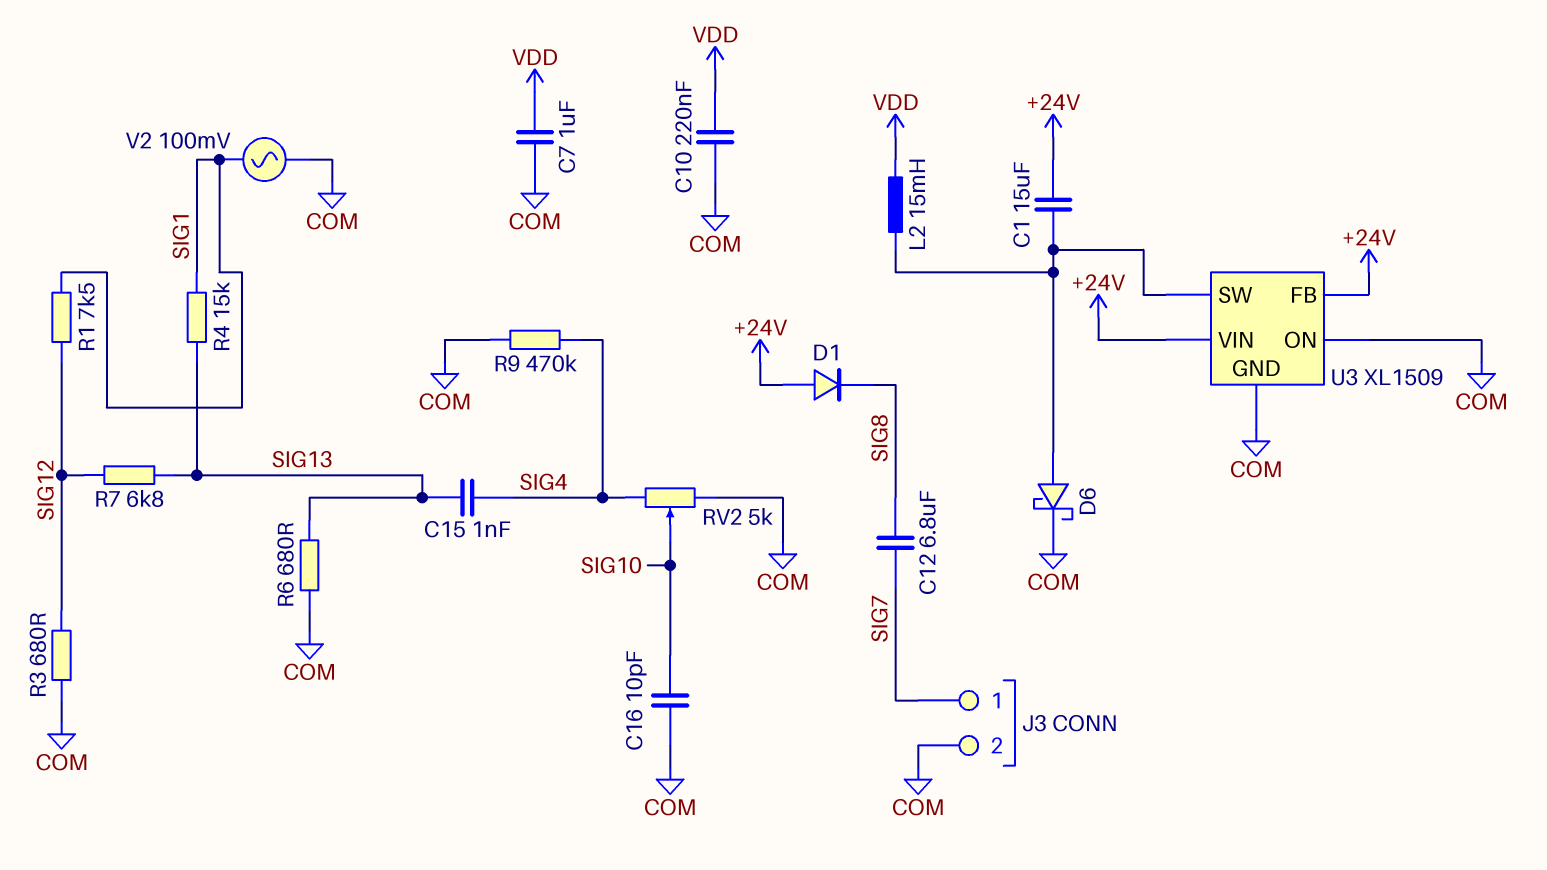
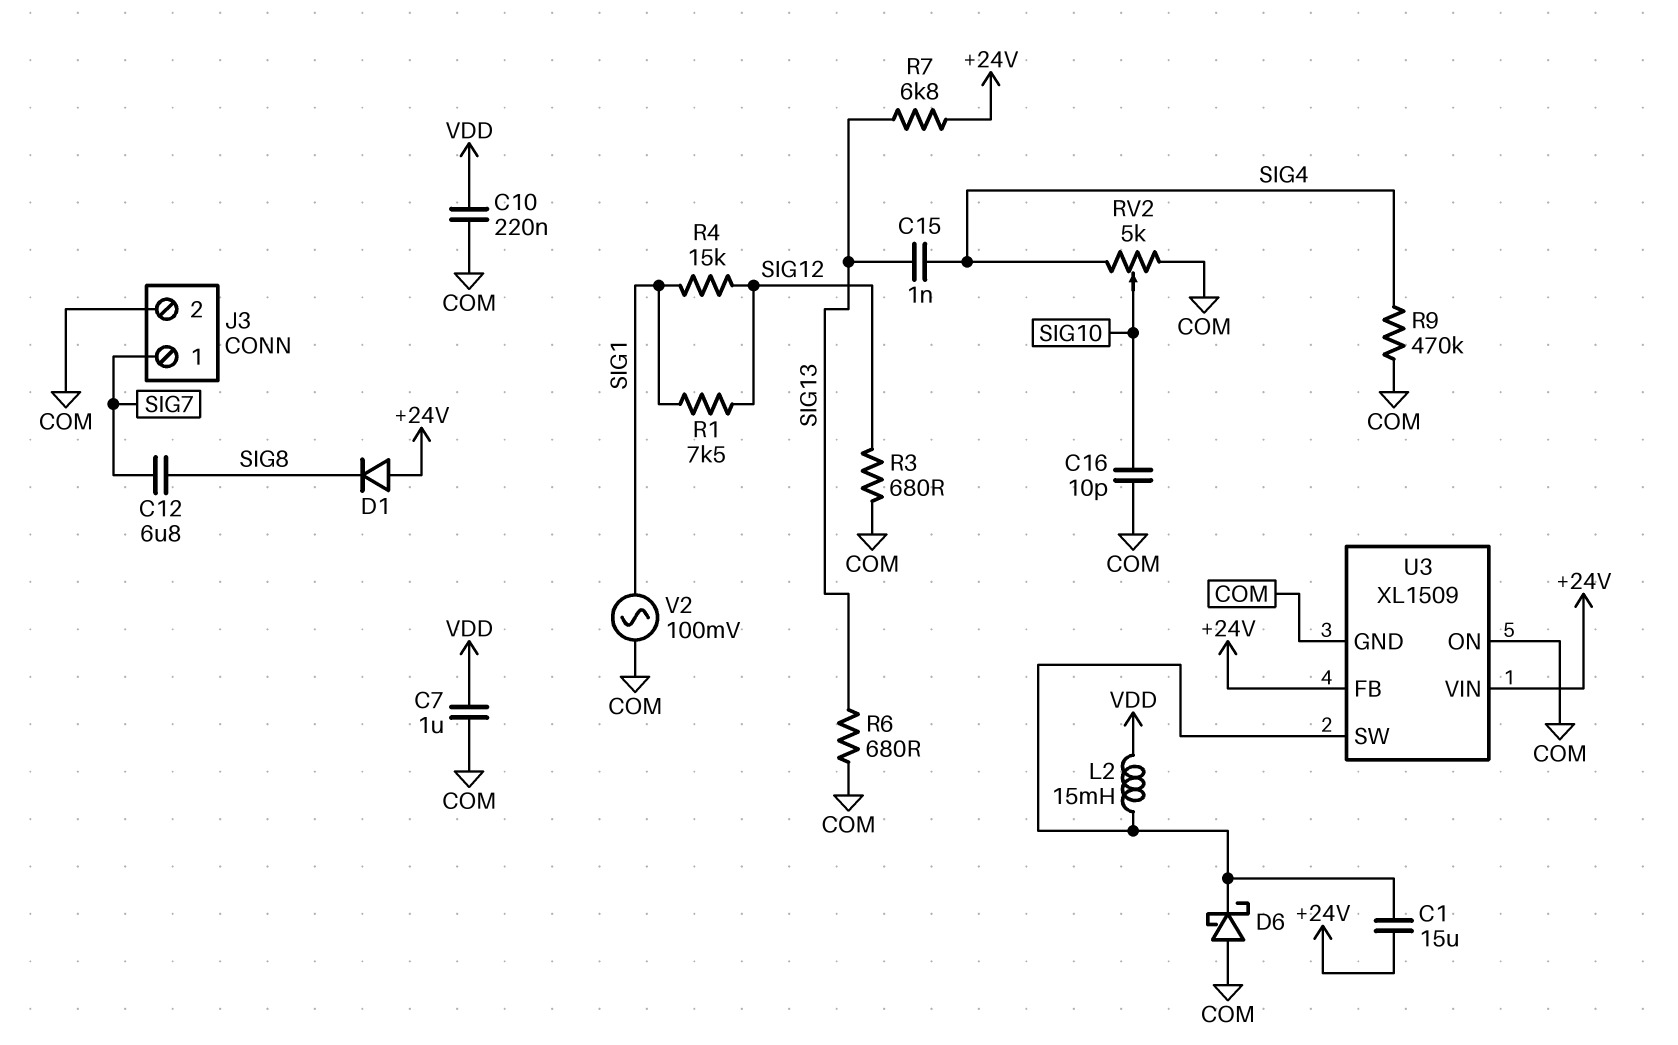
D6: schottky (A U3/SW, K COM) -> schottky (A COM, K U3/SW)
R4: 15k (SIG1, SIG13) -> 15k (SIG1, SIG12)
R7: 6.8k (SIG12, SIG13) -> 6.8k (+24V, SIG13)

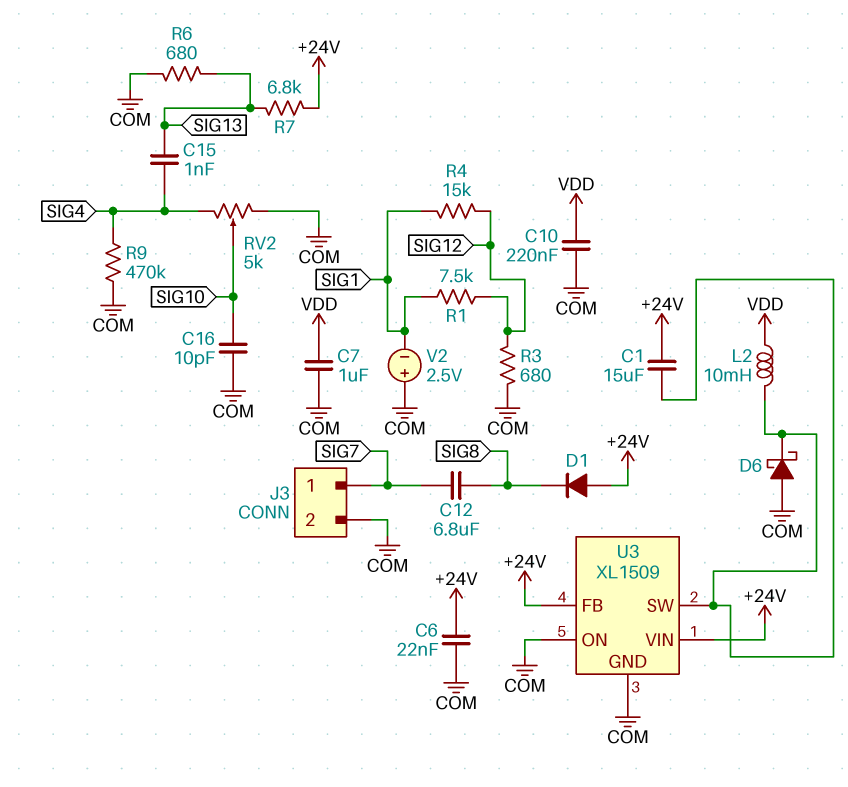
C6: none -> 22nF (+24V, COM)
L2: 15mH (U3/SW, VDD) -> 10mH (U3/SW, VDD)
V2: AC 100mV (COM, SIG1) -> 2.5V (plus COM, minus SIG1)

